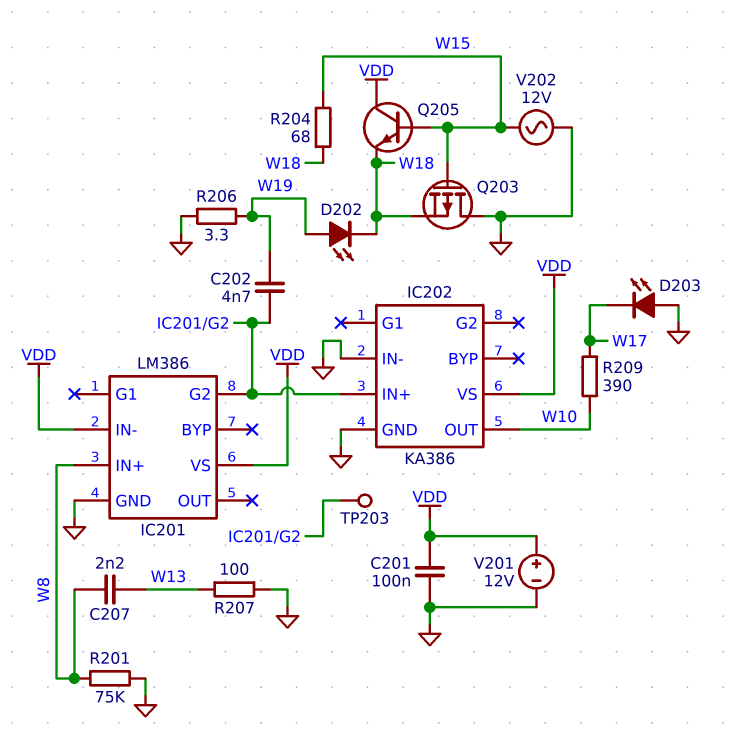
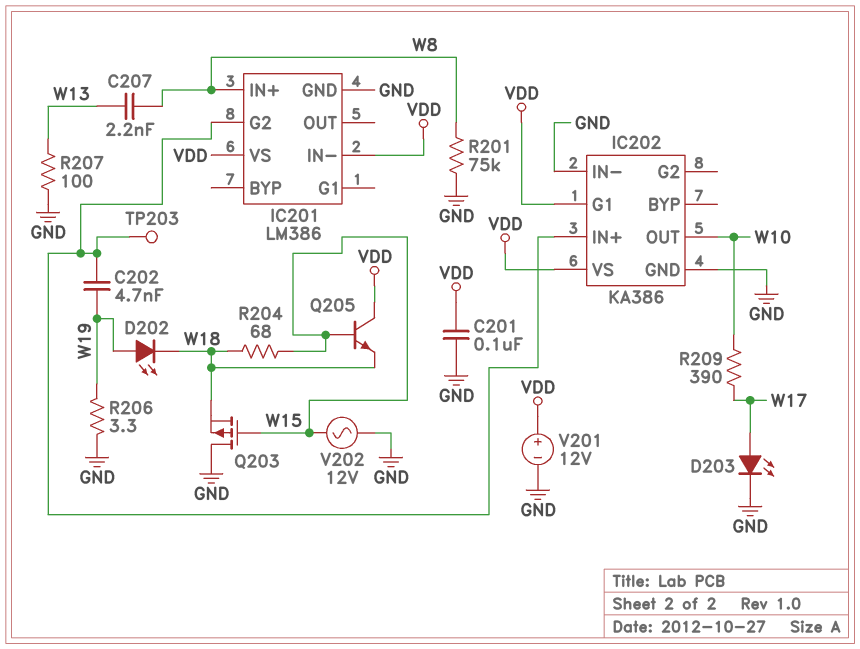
D203: LED (A GND, K W17) -> LED (A W17, K GND)
IC202 pin G1: none -> VDD

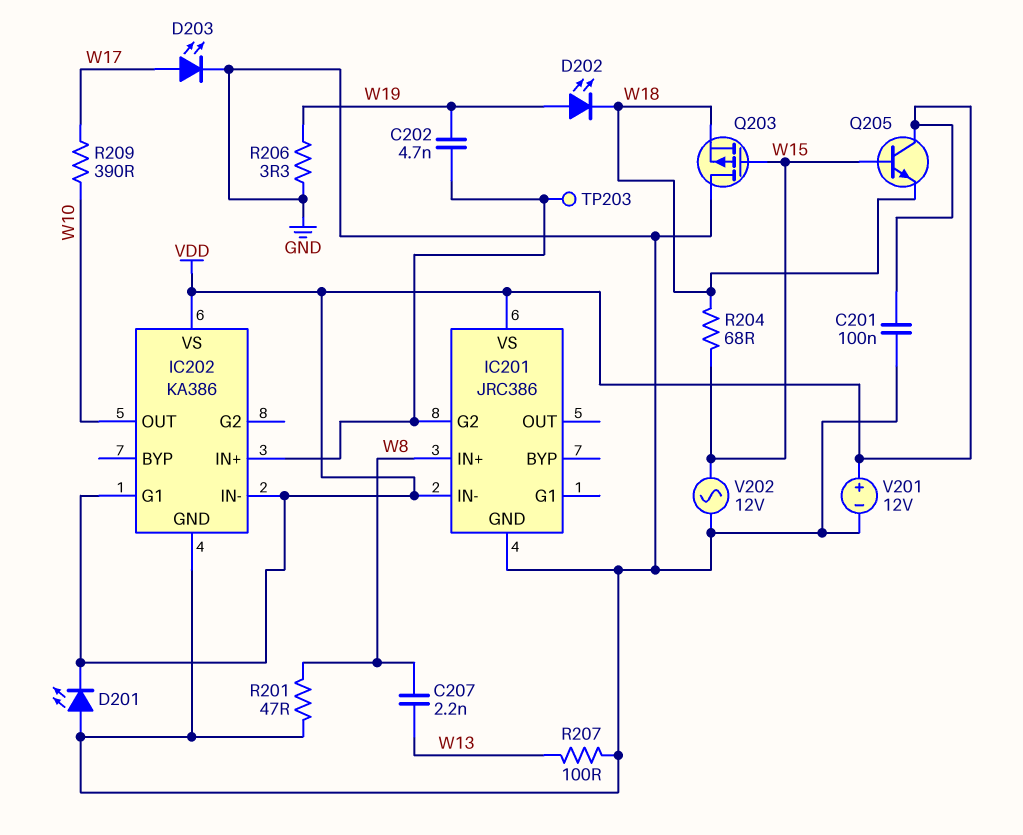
D201: none -> LED (A GND, K VDD)
IC201: LM386 -> JRC386
IC202 pin IN-: GND -> VDD
R201: 75k (GND, W8) -> 47 (GND, W8)

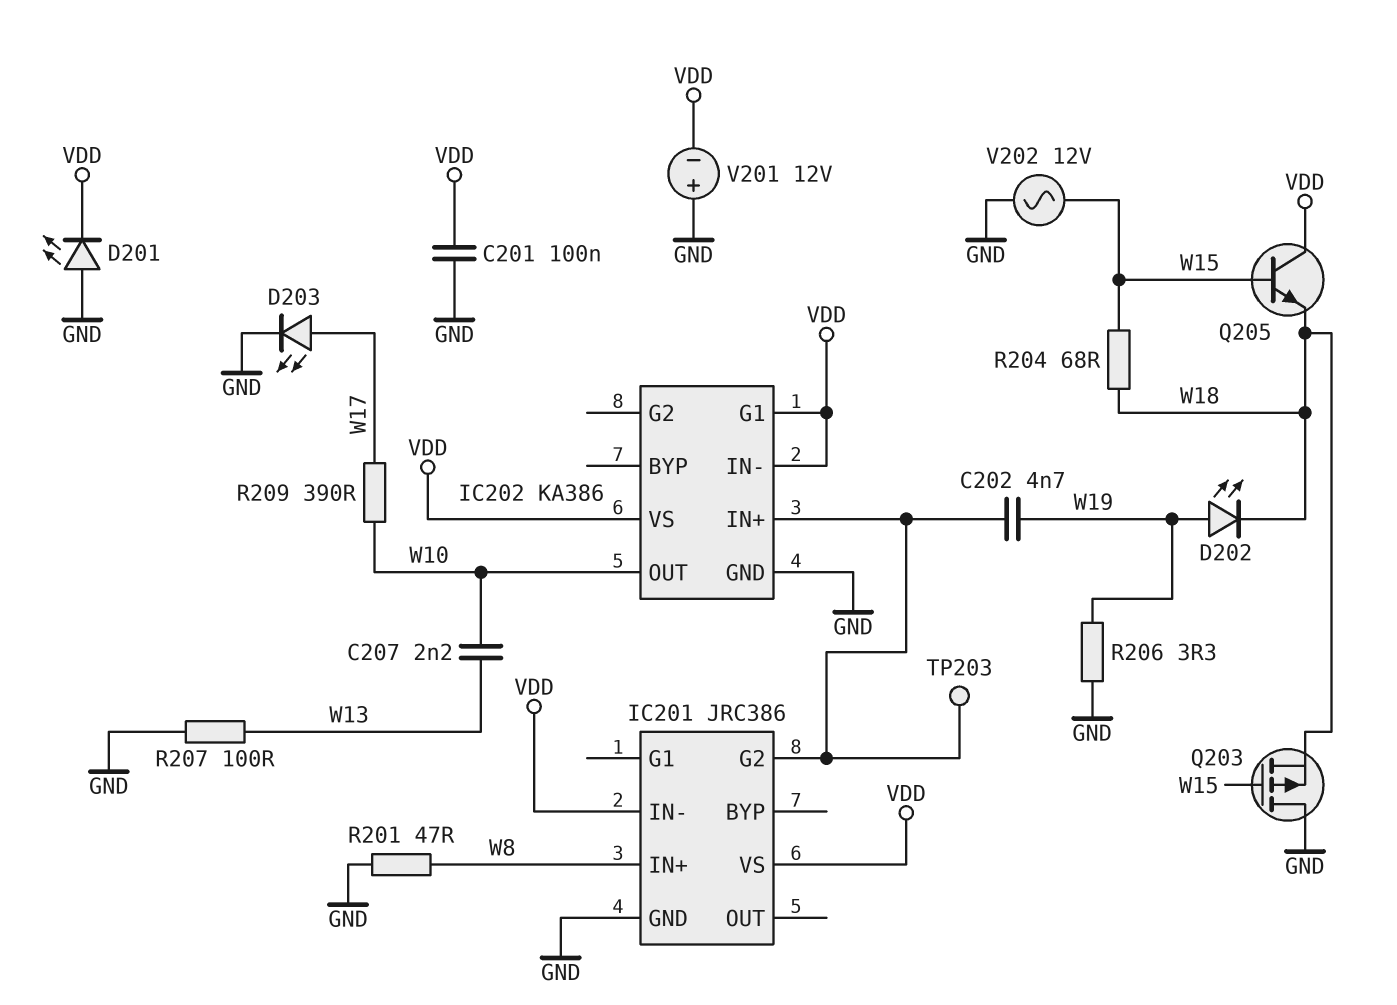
C207: 2.2nF (W8, W13) -> 2.2nF (W10, W13)
V201: 12V (plus VDD, minus GND) -> 12V (plus GND, minus VDD)

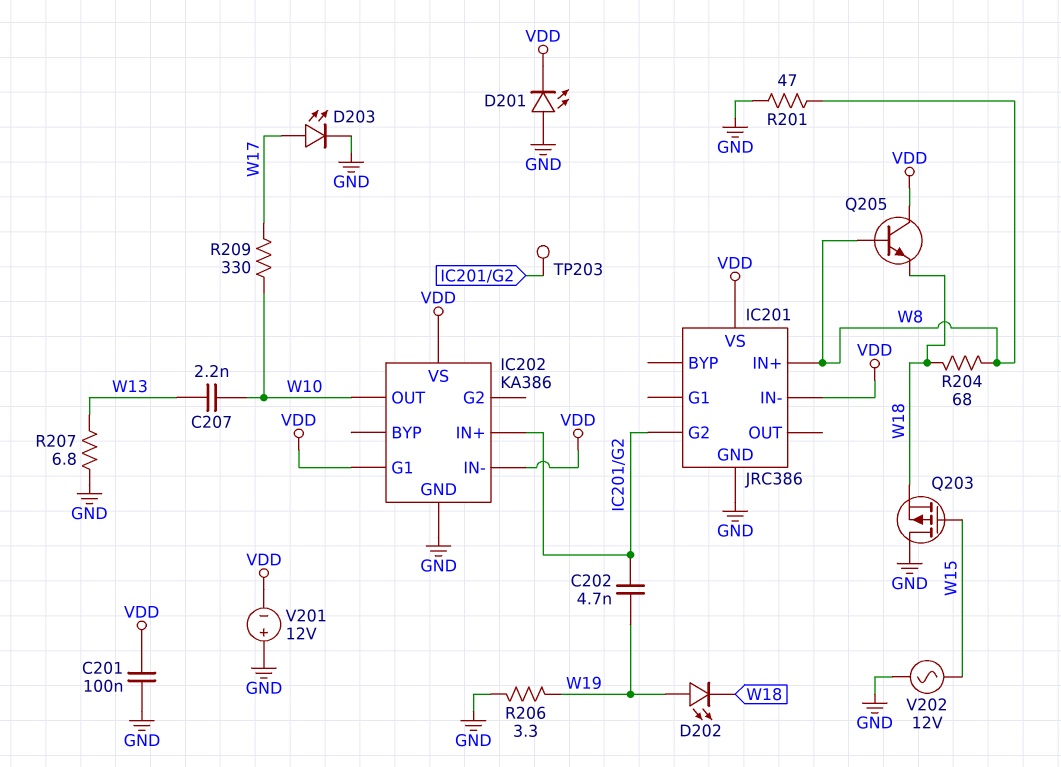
Q205: NPN (B W15, C VDD, E W18) -> NPN (B W8, C VDD, E W18)
R204: 68 (W15, W18) -> 68 (W8, W18)
R207: 100 (GND, W13) -> 6.8 (GND, W13)
R209: 390 (W10, W17) -> 330 (W10, W17)

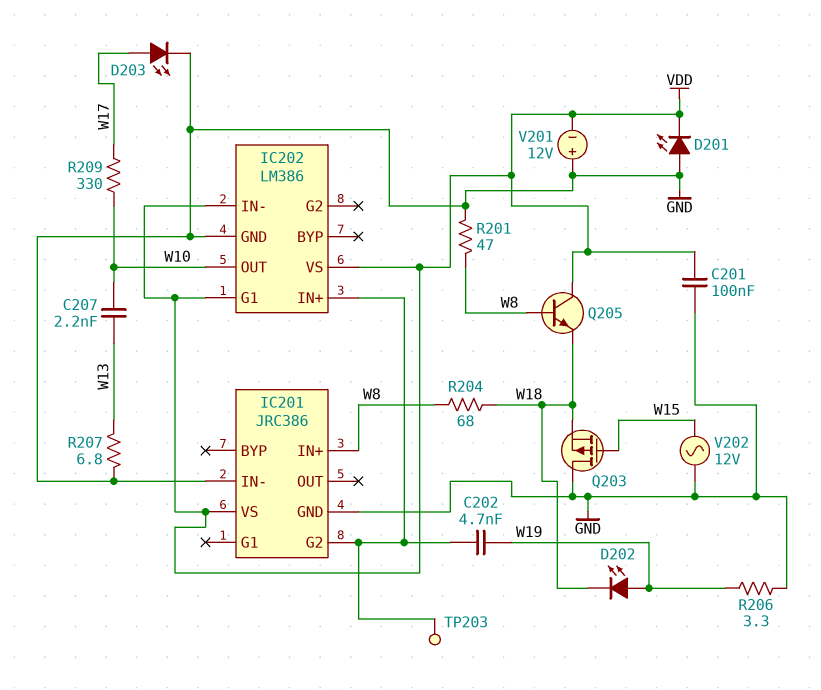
IC201 pin IN-: VDD -> GND
IC202: KA386 -> LM386

